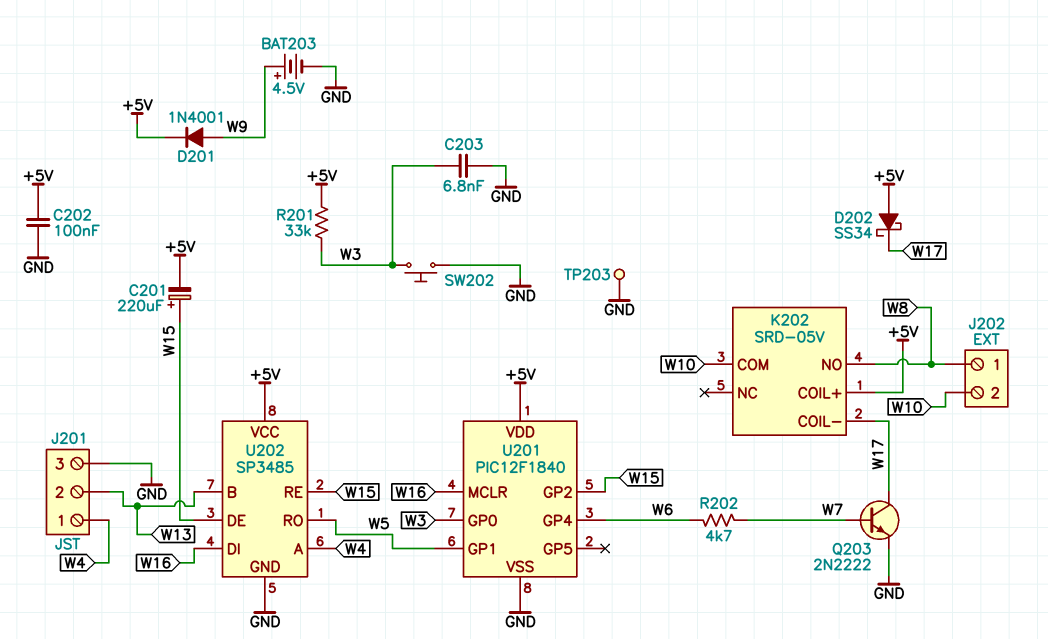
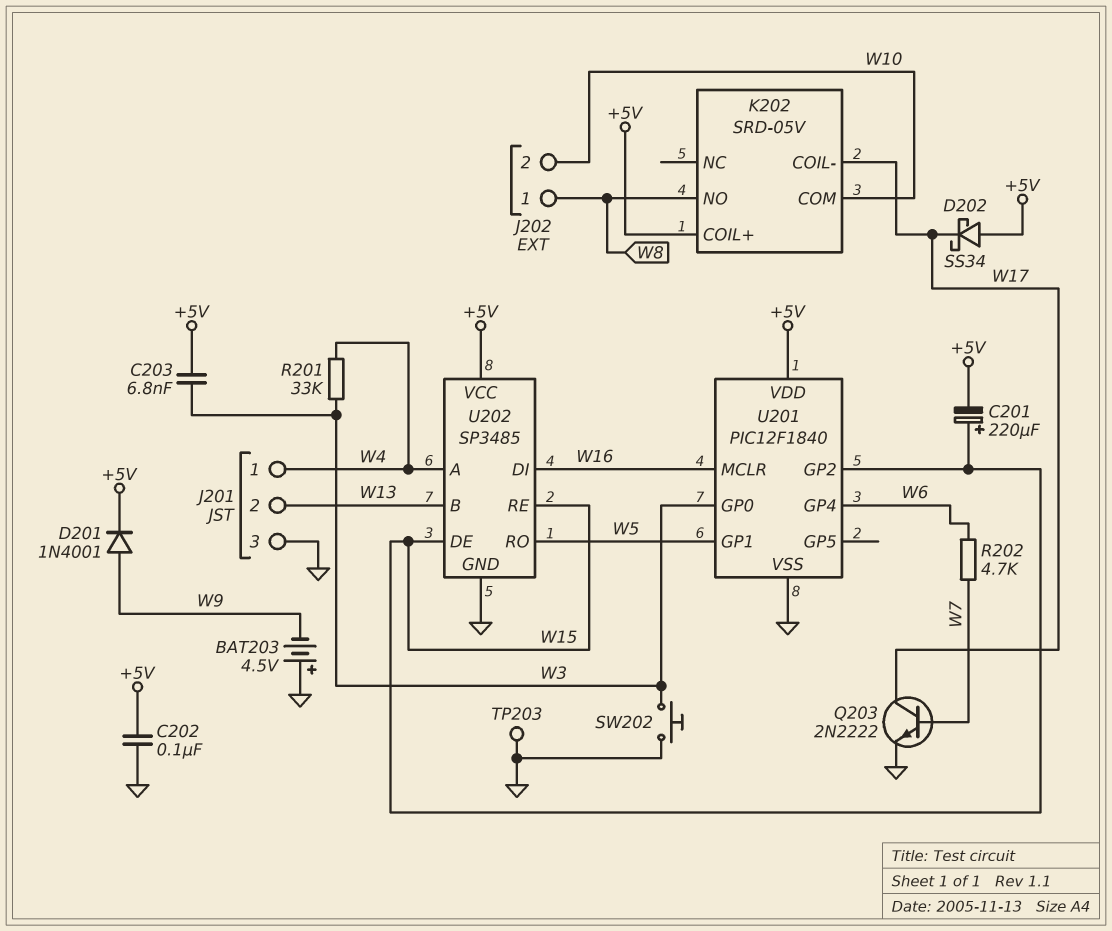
BAT203: 4.5V (plus W9, minus GND) -> 4.5V (plus GND, minus W9)
C203: 6.8nF (GND, W3) -> 6.8nF (+5V, W3)
R201: 33k (+5V, W3) -> 33k (W3, W4)

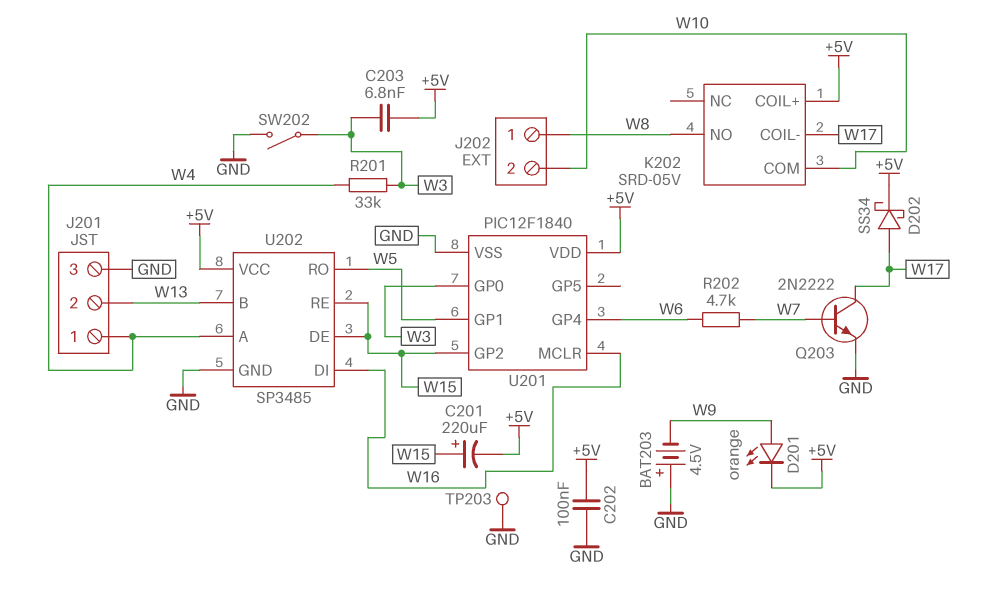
D201: diode 1N4001 (A W9, K +5V) -> LED orange (A W9, K +5V)
D202: schottky SS34 (A +5V, K W17) -> schottky SS34 (A W17, K +5V)
SW202: button (GND, W3) -> switch (GND, W3)

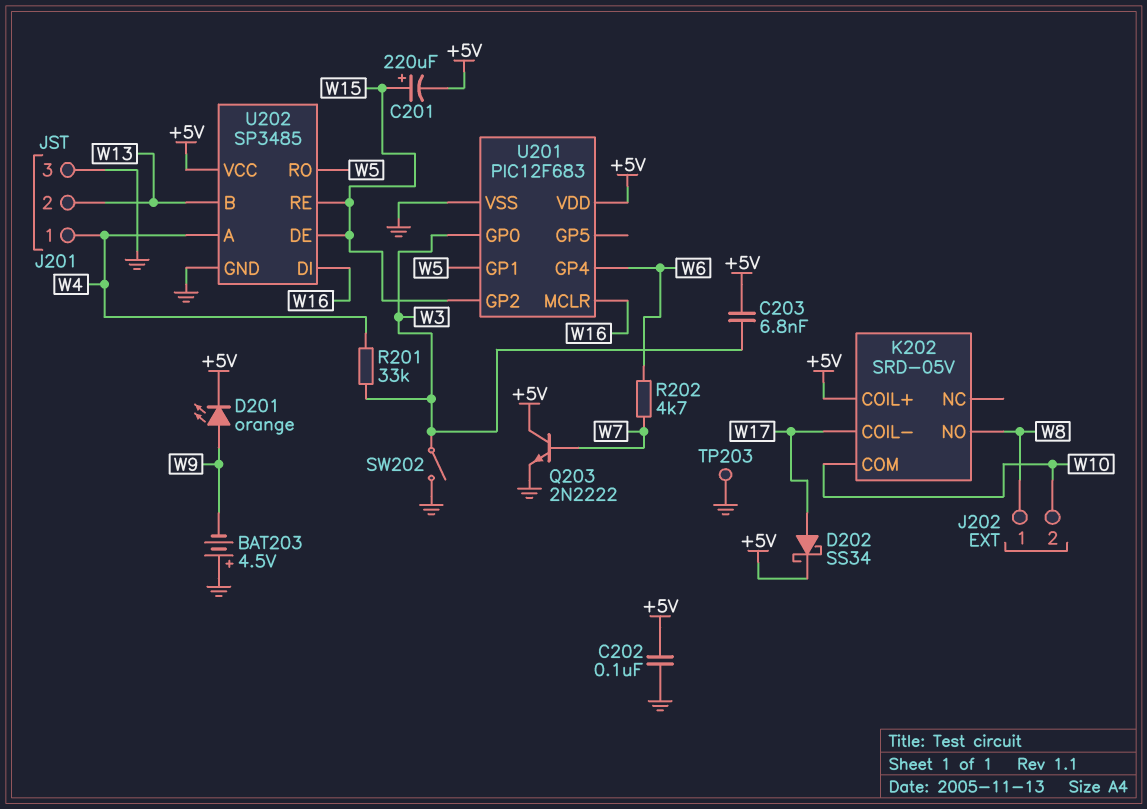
Q203: NPN 2N2222 (B W7, C W17, E GND) -> NPN 2N2222 (B W7, C +5V, E GND)
U201: PIC12F1840 -> PIC12F683

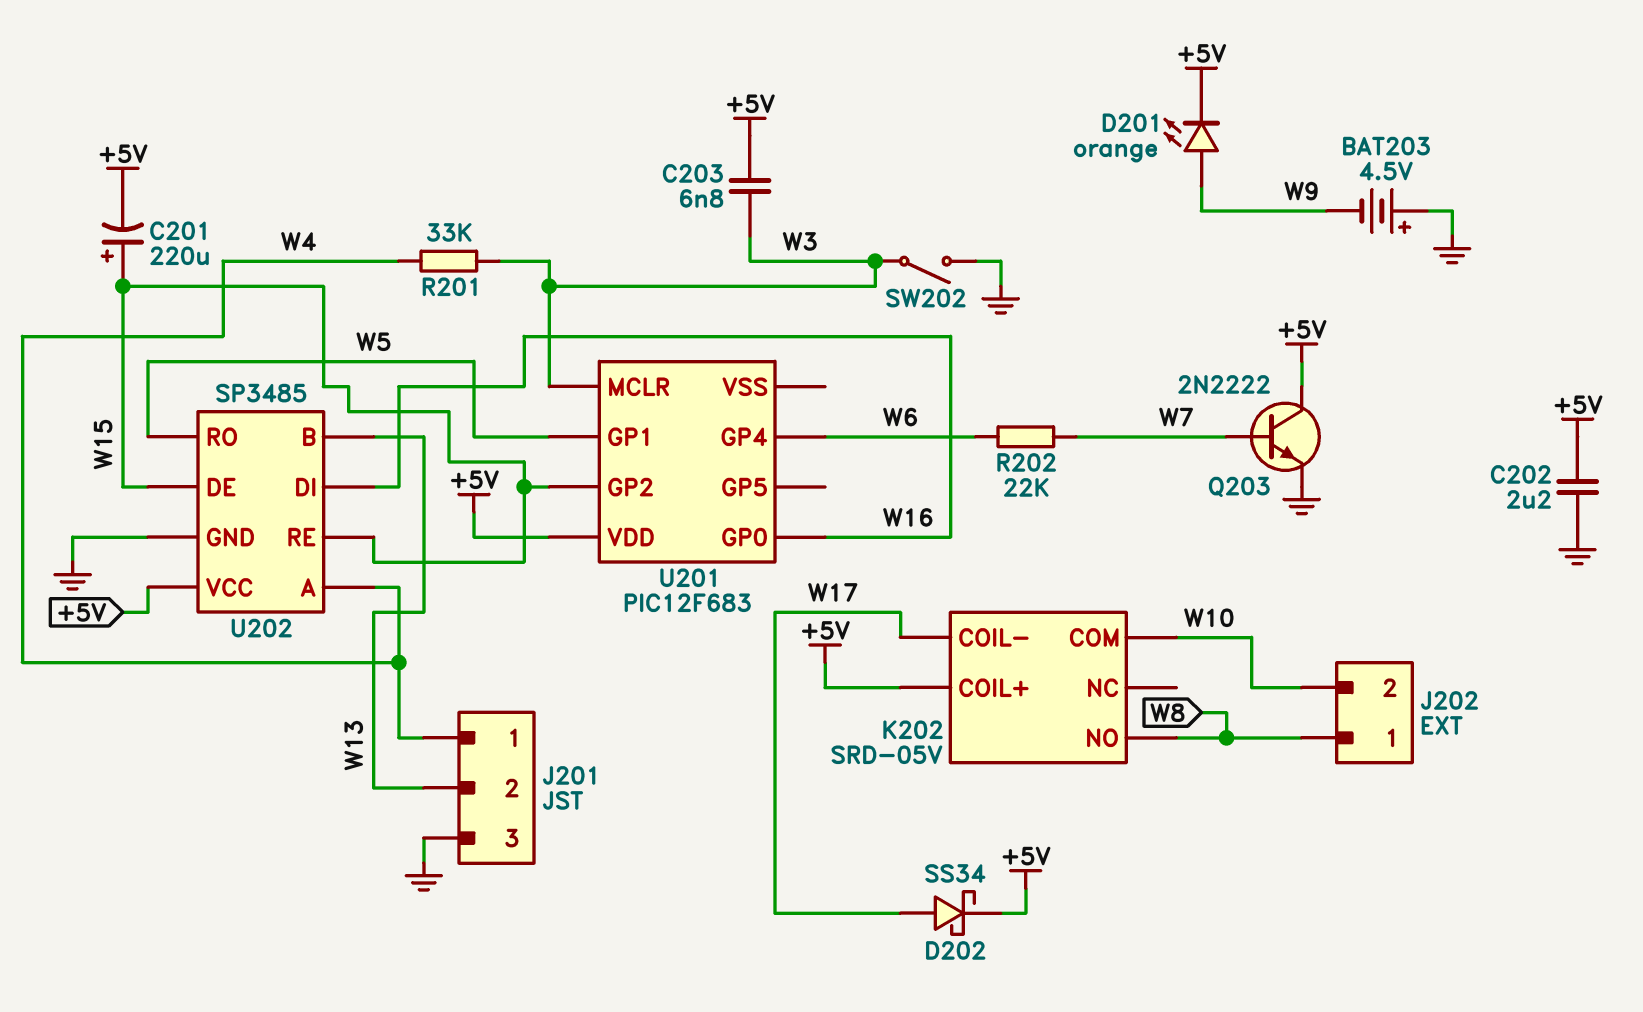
C202: 100nF (+5V, GND) -> 2.2uF (+5V, GND)
R202: 4.7k (W6, W7) -> 22k (W6, W7)
TP203: test point (GND) -> none
U201 pin GP0: W3 -> W16
U201 pin MCLR: W16 -> W3
U201 pin VSS: GND -> none

